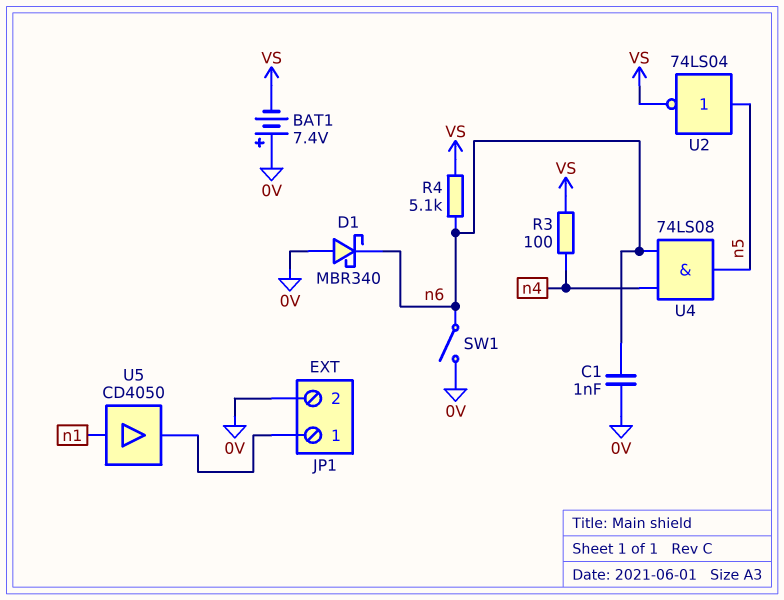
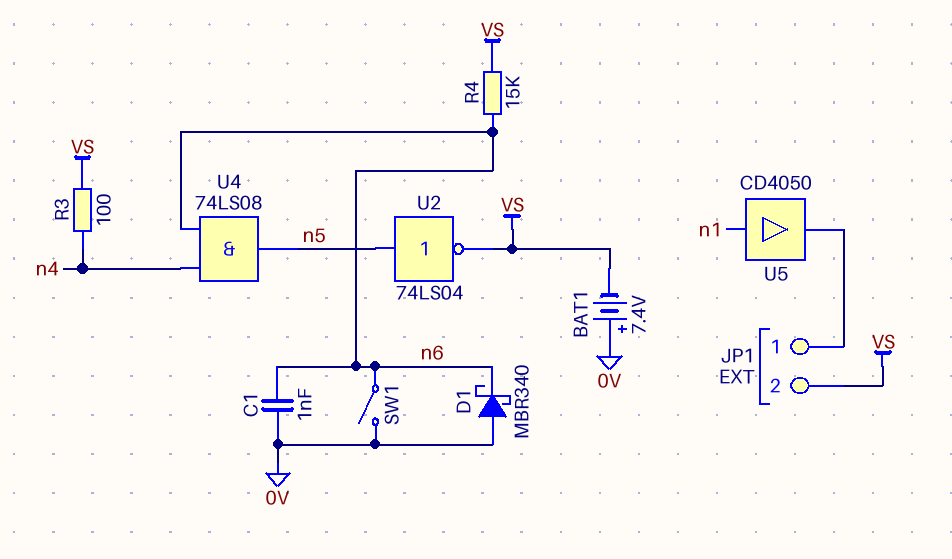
JP1 pin 2: 0V -> VS
R4: 5.1k (VS, n6) -> 15k (VS, n6)

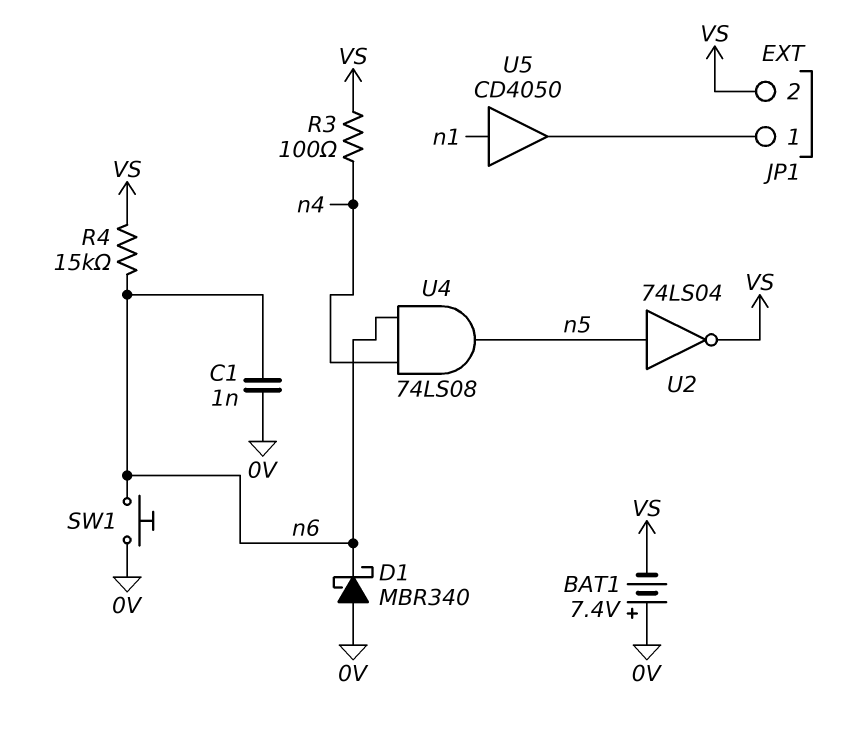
SW1: switch (0V, n6) -> button (0V, n6)

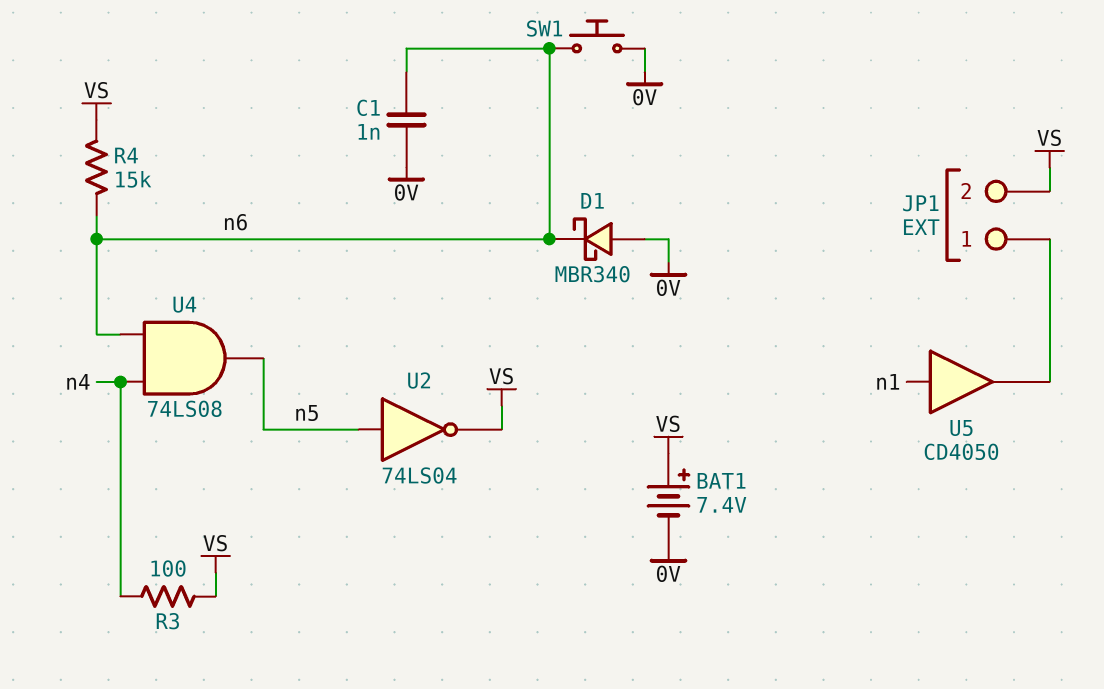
BAT1: 7.4V (plus 0V, minus VS) -> 7.4V (plus VS, minus 0V)

